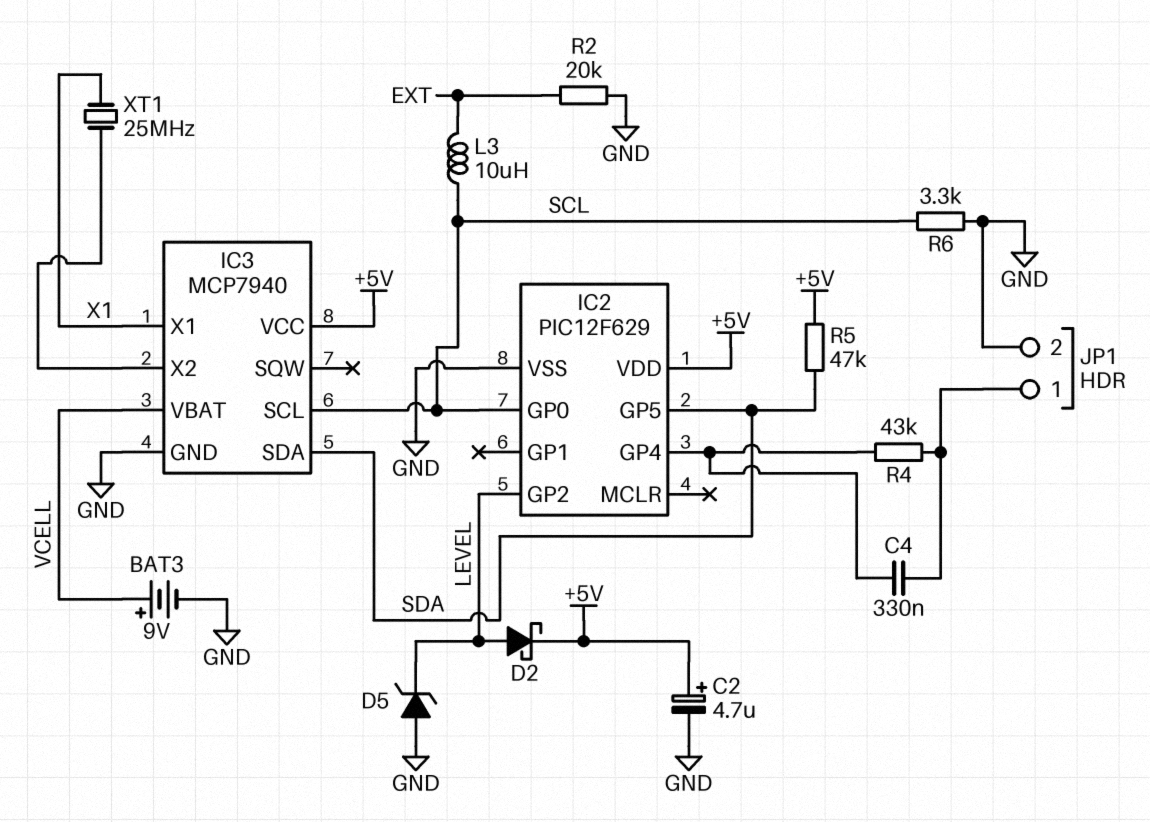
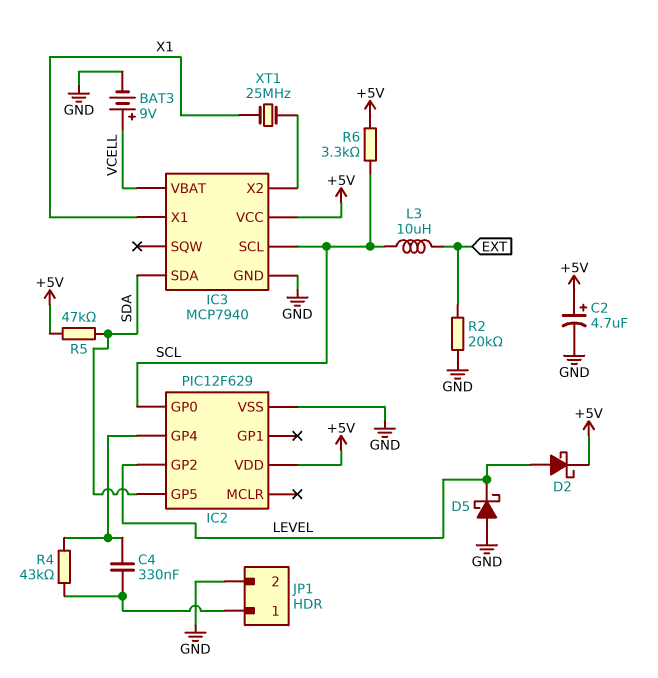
D5: zener (A GND, K LEVEL) -> schottky (A GND, K LEVEL)
R6: 3.3k (GND, SCL) -> 3.3k (+5V, SCL)

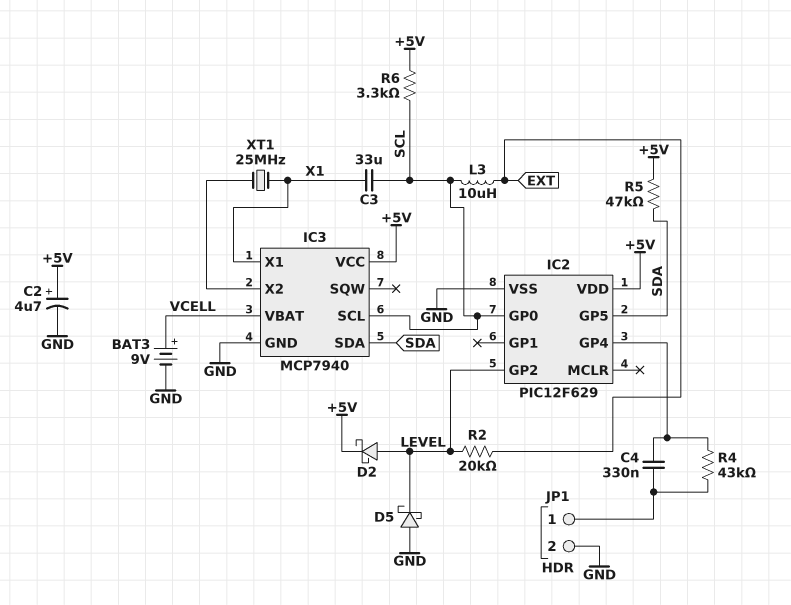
C3: none -> 33uF (SCL, X1)
R2: 20k (EXT, GND) -> 20k (EXT, LEVEL)

